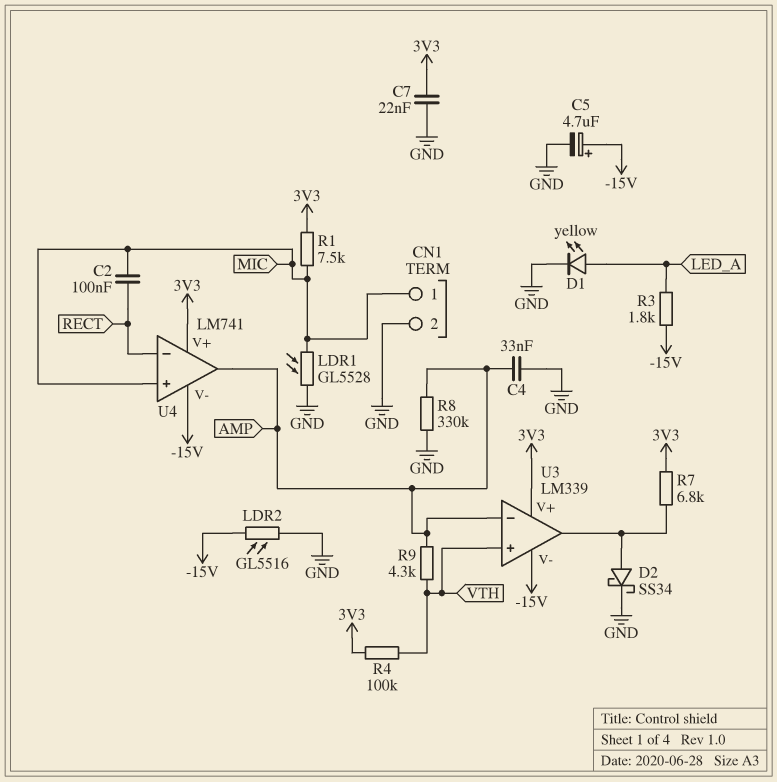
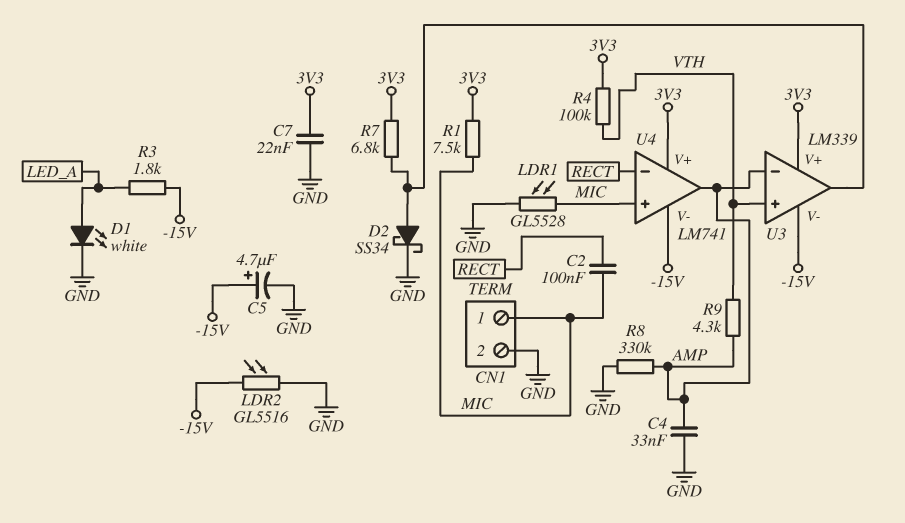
D1: LED yellow (A LED_A, K GND) -> LED white (A LED_A, K GND)

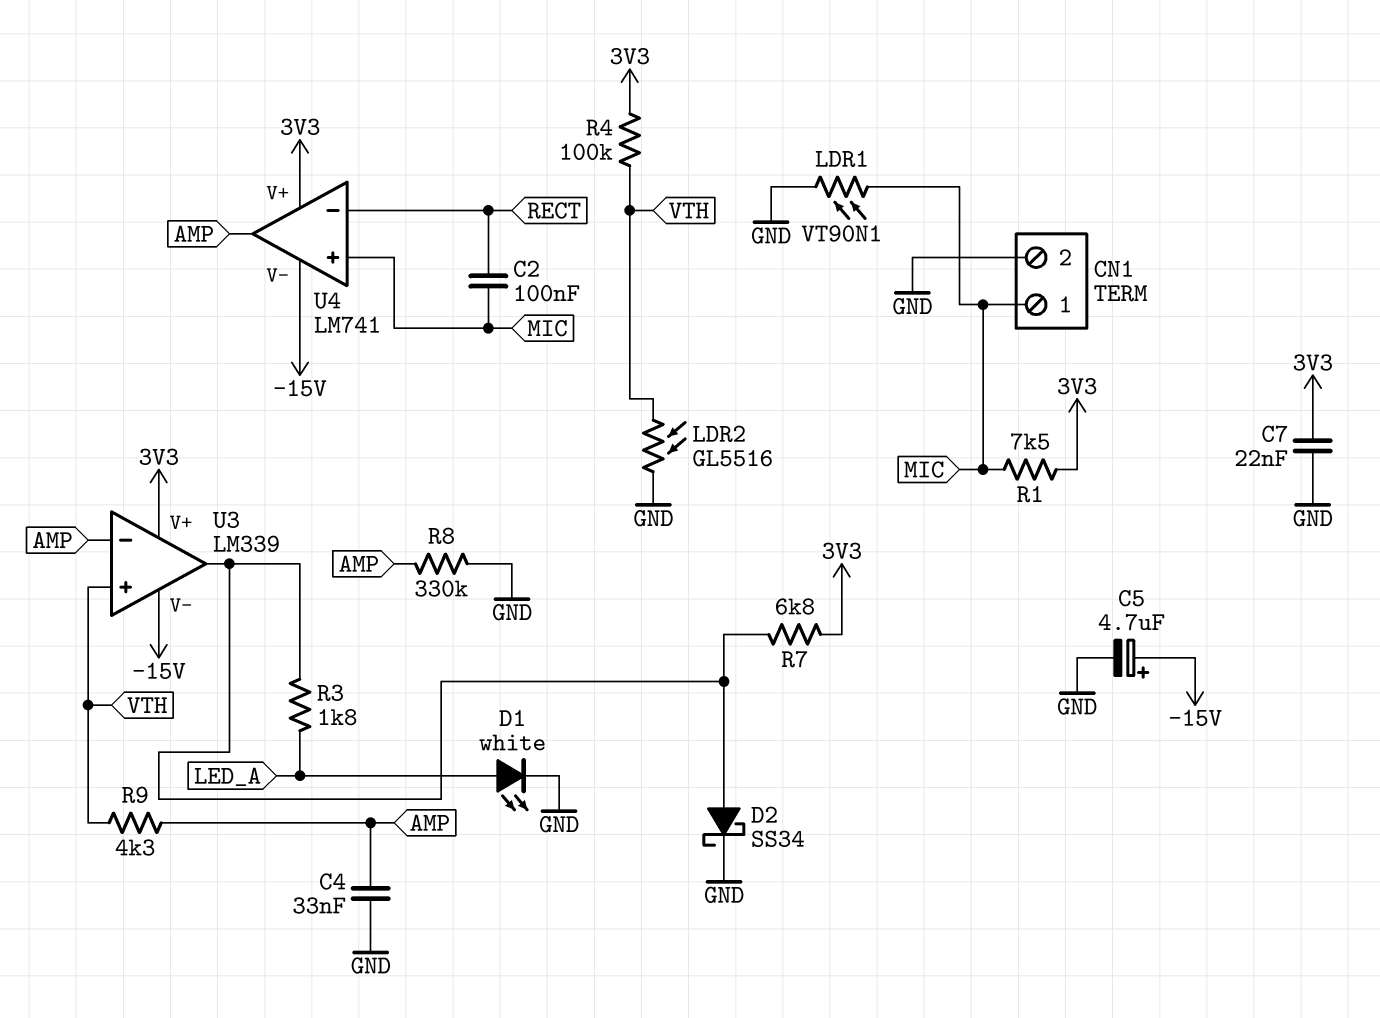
LDR1: GL5528 (GND, MIC) -> VT90N1 (GND, MIC)
LDR2: GL5516 (-15V, GND) -> GL5516 (GND, VTH)
R3: 1.8k (-15V, LED_A) -> 1.8k (LED_A, U3/out)

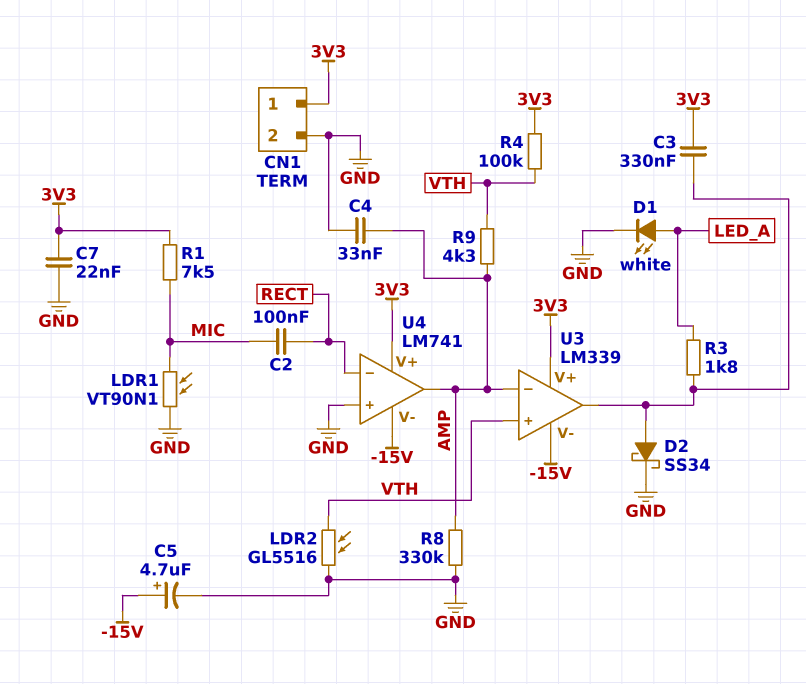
C3: none -> 330nF (3V3, U3/out)
CN1 pin 1: MIC -> 3V3
R7: 6.8k (3V3, U3/out) -> none
U4 pin in+: MIC -> GND

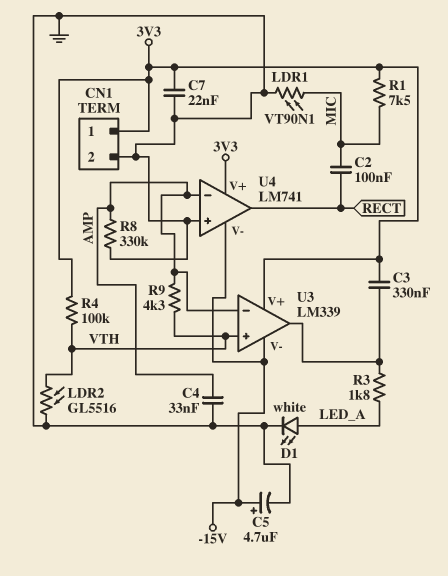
D2: schottky SS34 (A U3/out, K GND) -> none
U4 pin in-: RECT -> AMP
U4 pin out: AMP -> RECT

